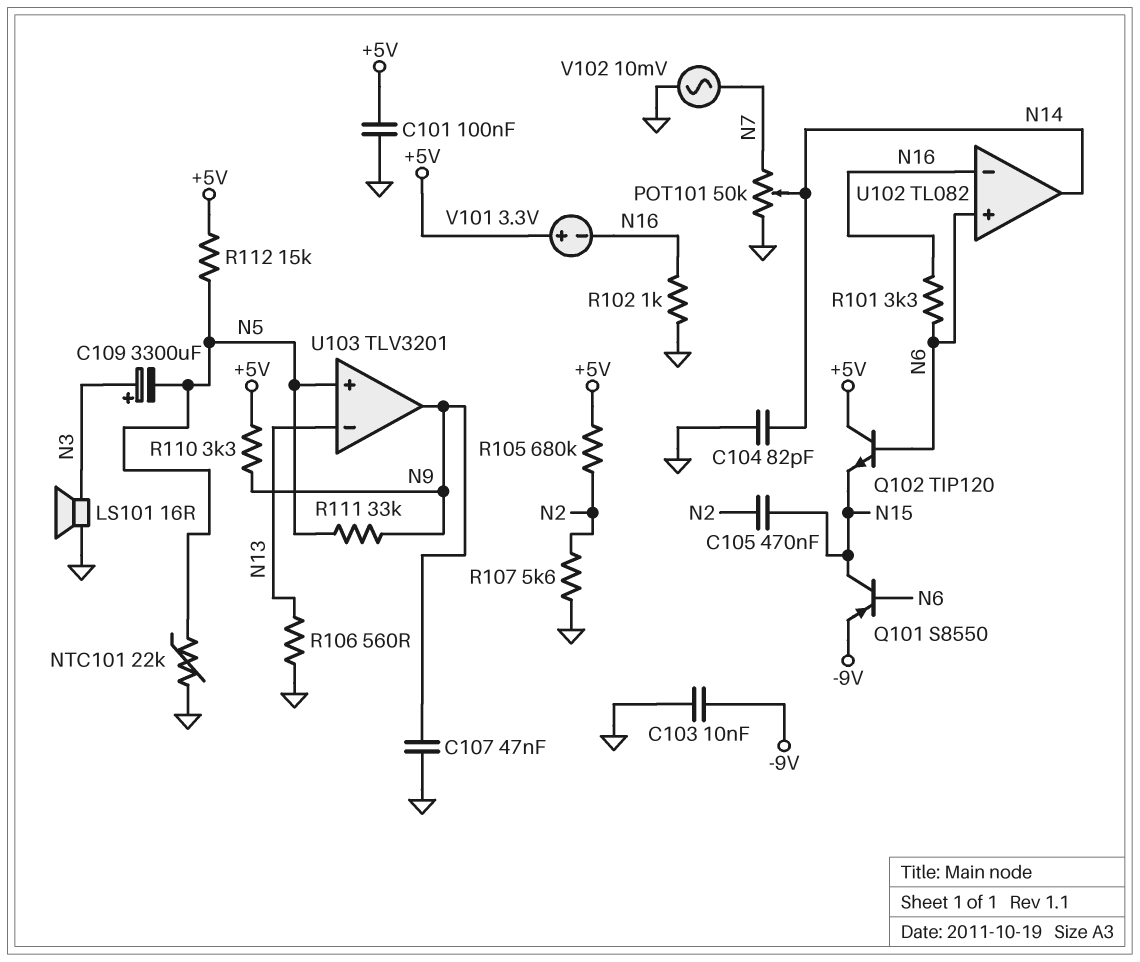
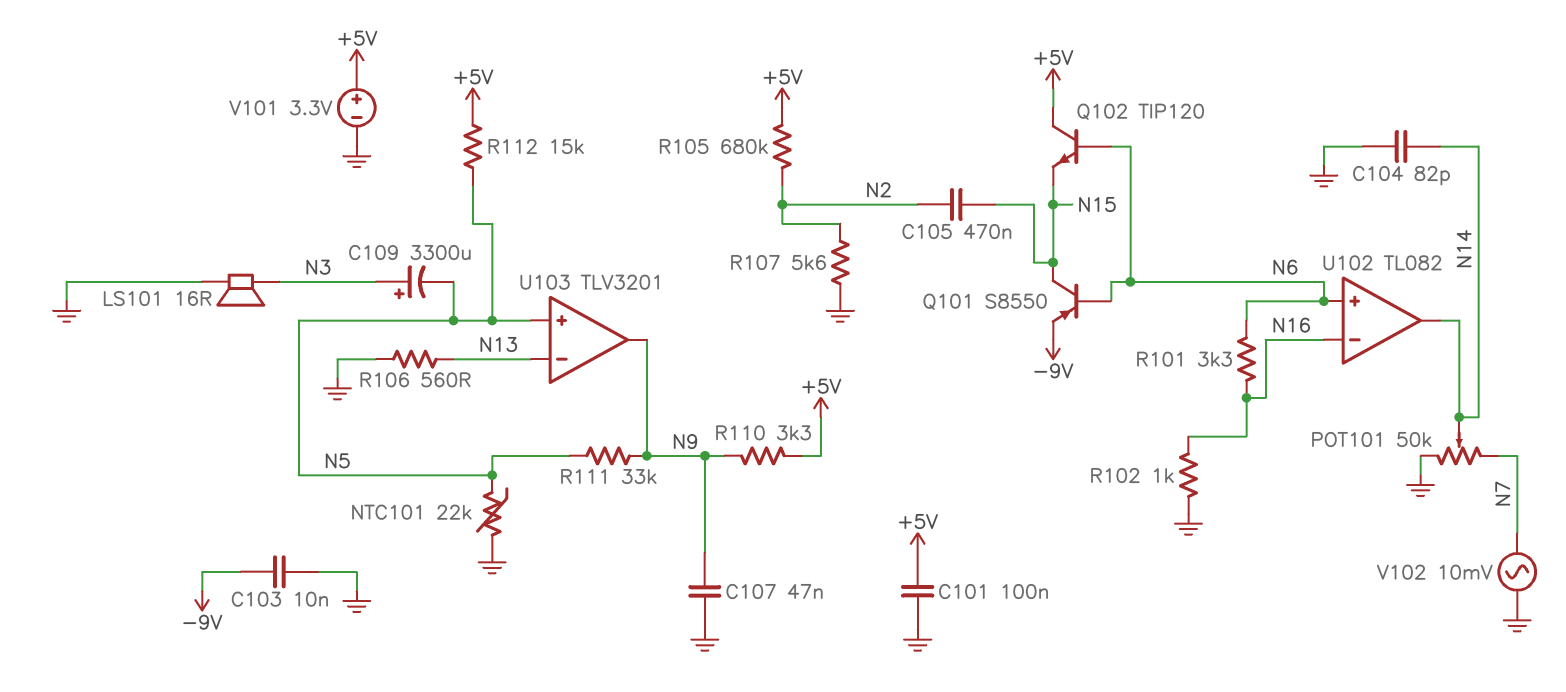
V101: 3.3V (plus +5V, minus N16) -> 3.3V (plus +5V, minus GND)

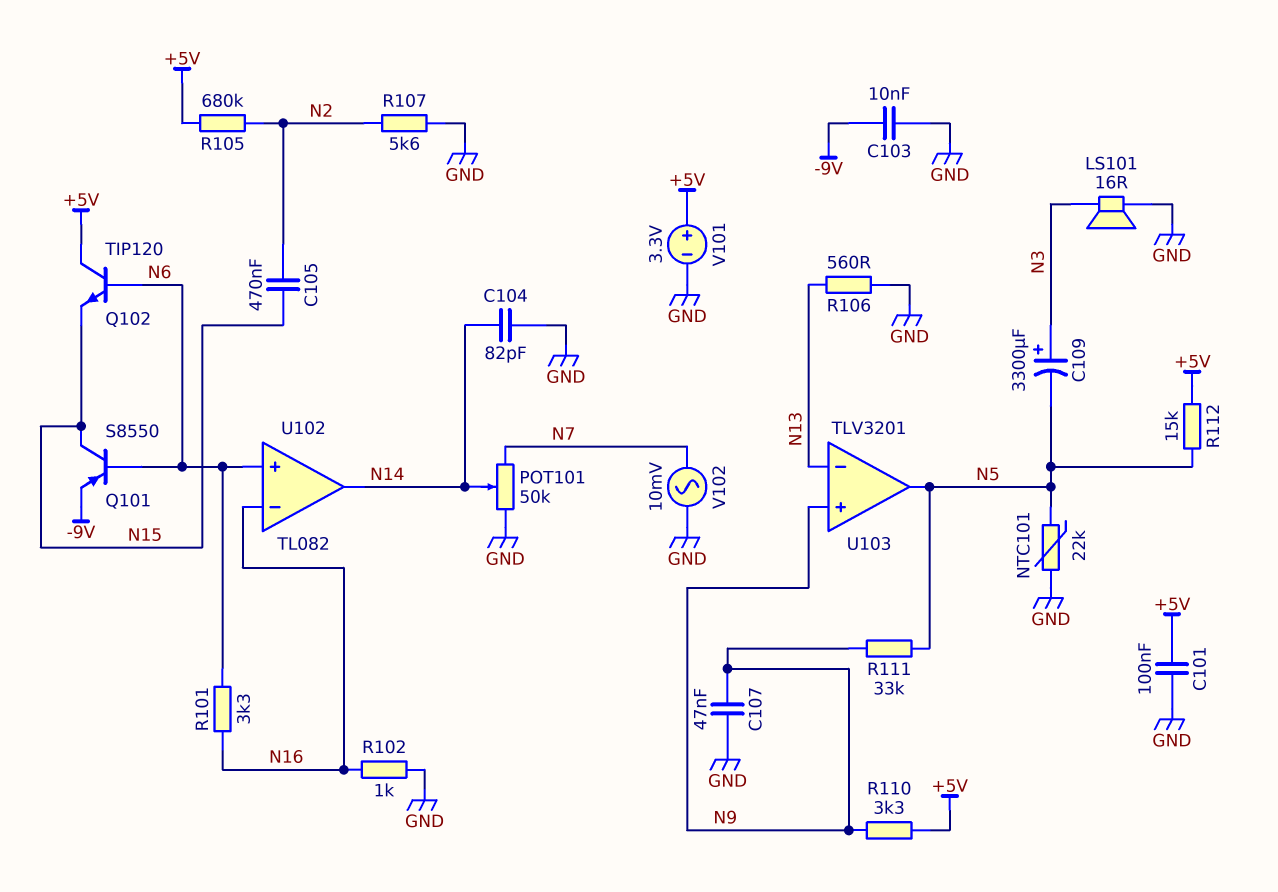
U103 pin in+: N5 -> N9
U103 pin out: N9 -> N5

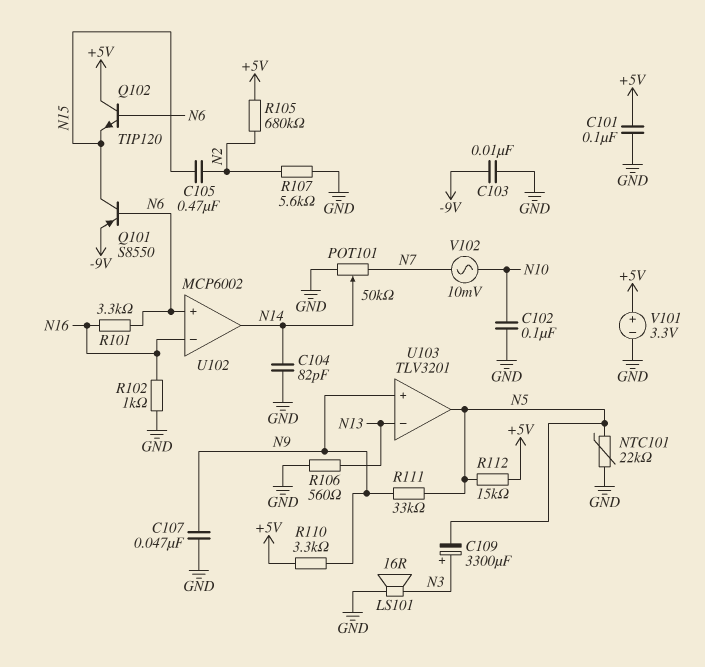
C102: none -> 100nF (GND, N10)
U102: TL082 -> MCP6002
V102: AC 10mV (GND, N7) -> AC 10mV (N7, N10)

